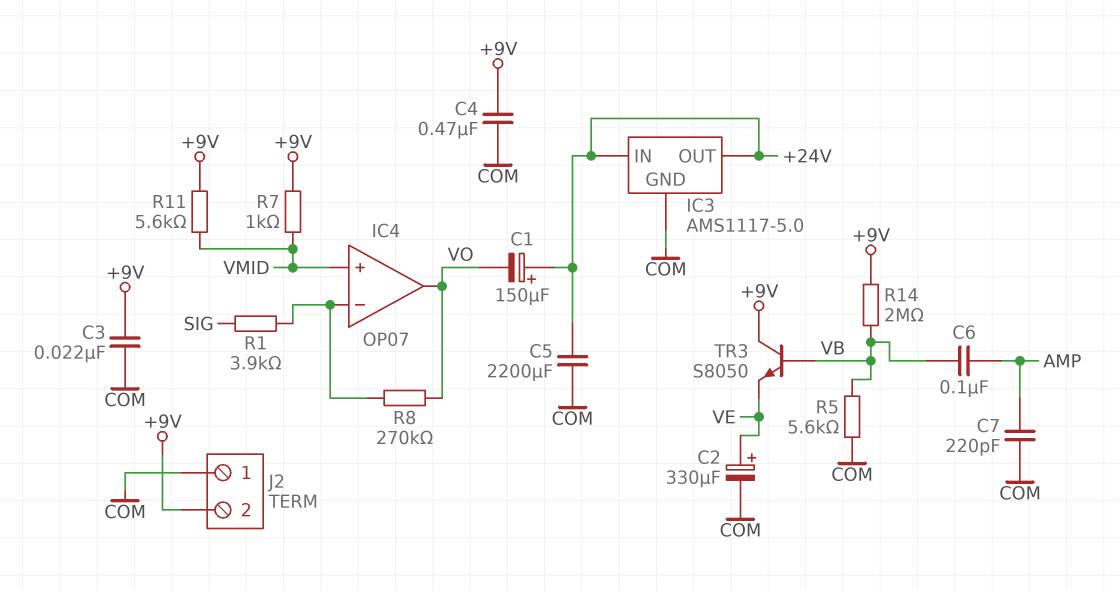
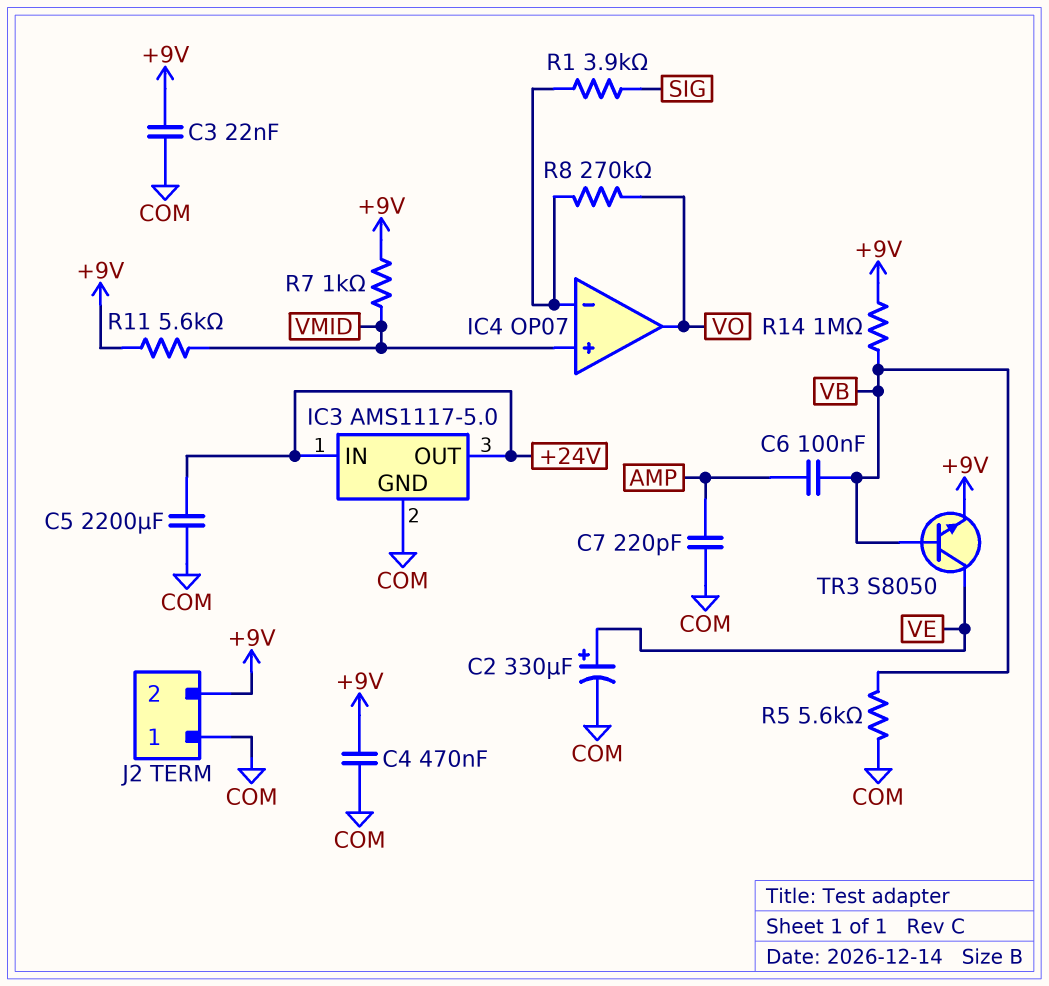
C1: 150uF (plus +24V, minus VO) -> none
R14: 2M (+9V, VB) -> 1M (+9V, VB)
TR3: NPN S8050 (B VB, C +9V, E VE) -> NPN S8050 (B VB, C VE, E +9V)

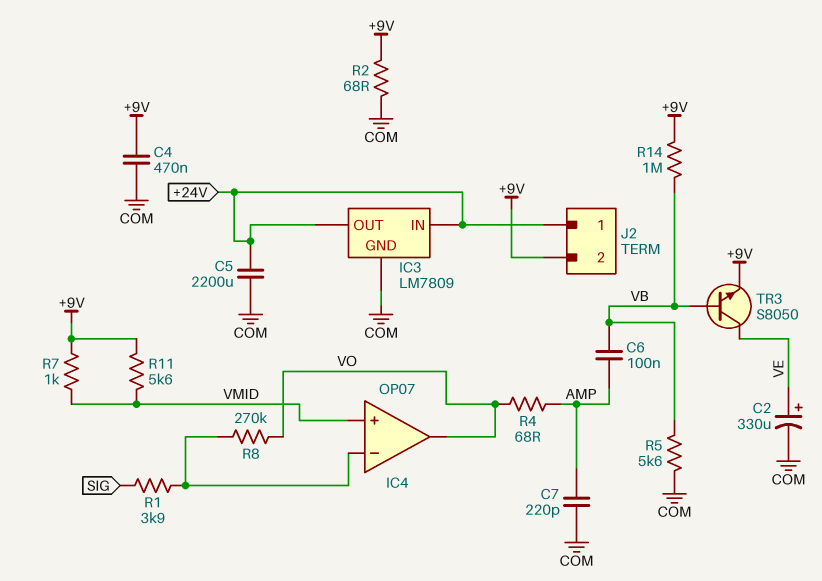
C3: 22nF (+9V, COM) -> none
IC3: AMS1117-5.0 -> LM7809
J2 pin 1: COM -> +24V
R2: none -> 68 (+9V, COM)
R4: none -> 68 (AMP, VO)

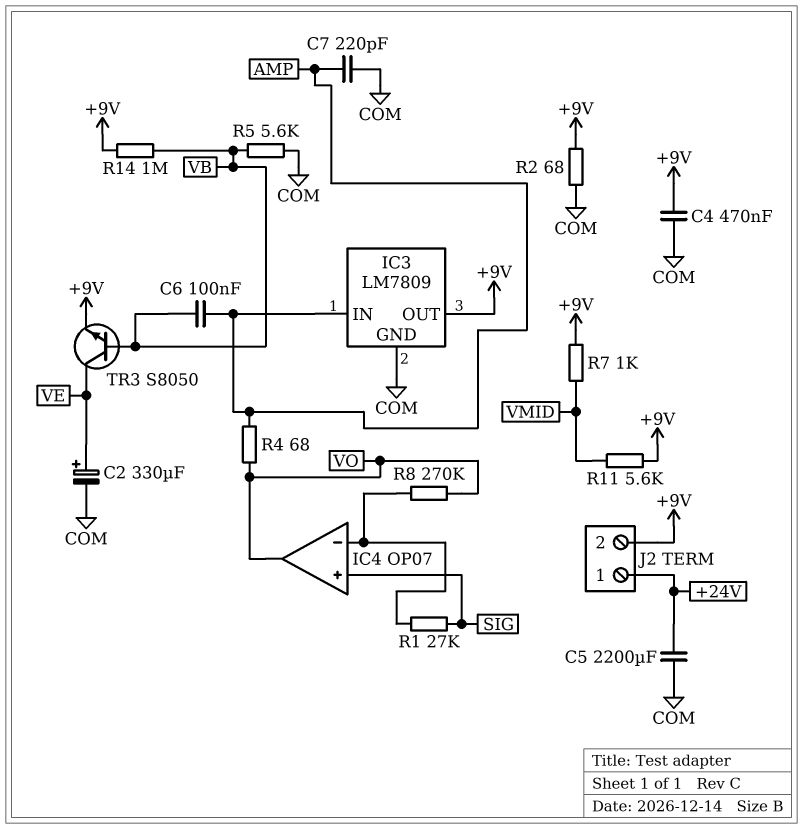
IC3 pin IN: +24V -> AMP
IC3 pin OUT: +24V -> +9V
IC4 pin in+: VMID -> SIG
R1: 3.9k (IC4/in-, SIG) -> 27k (IC4/in-, SIG)

